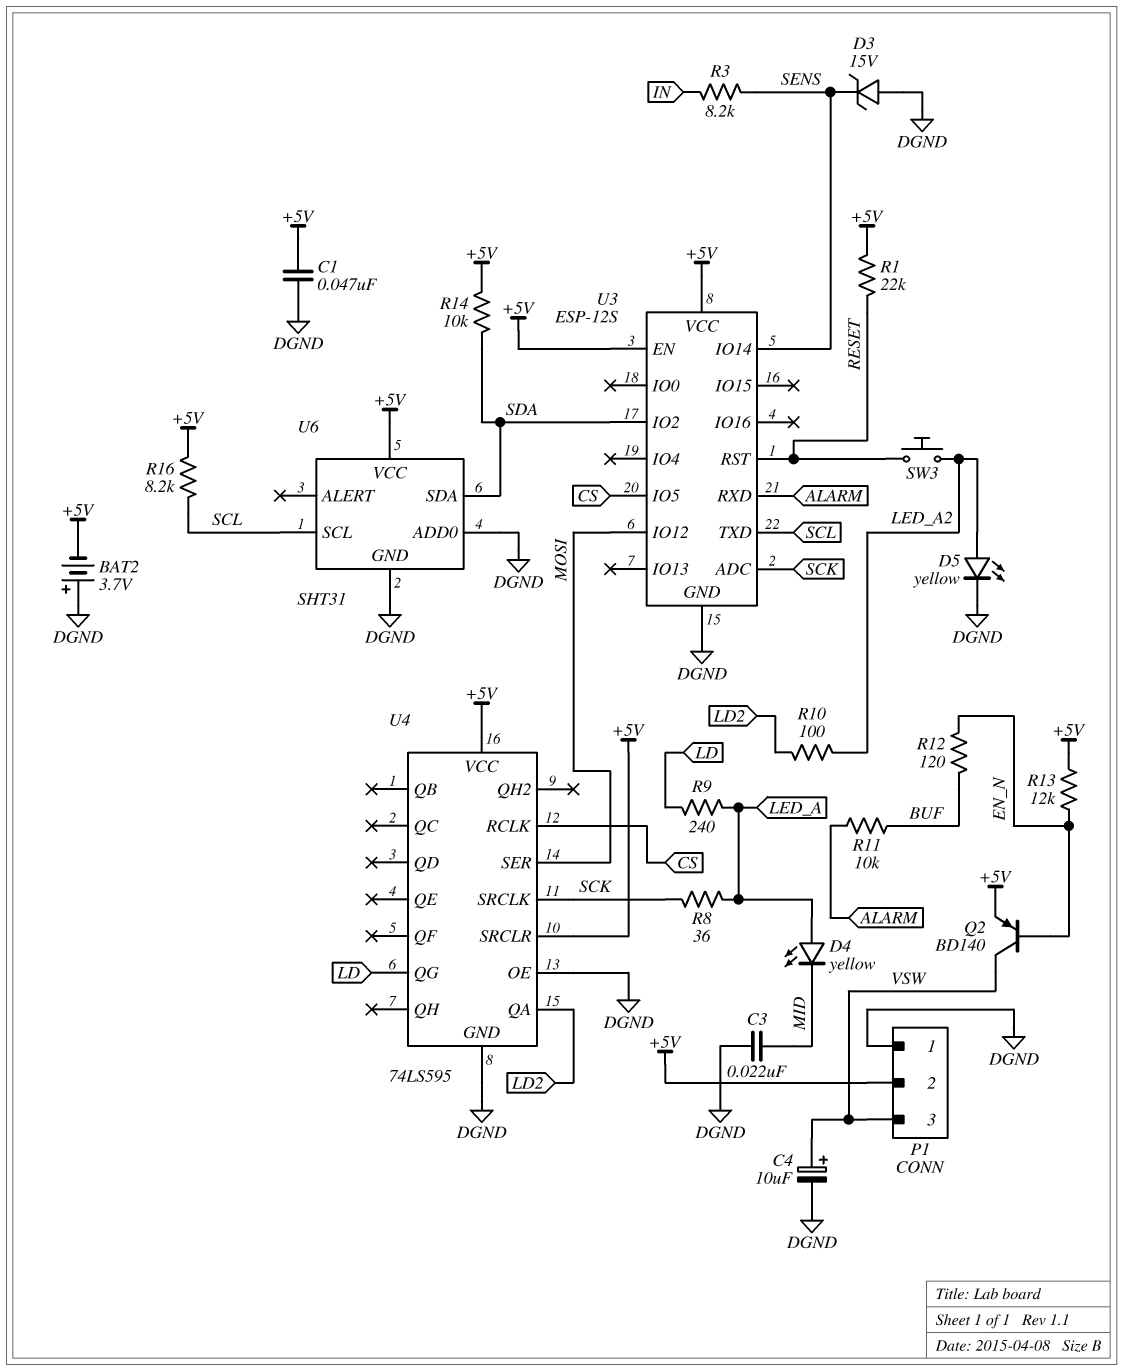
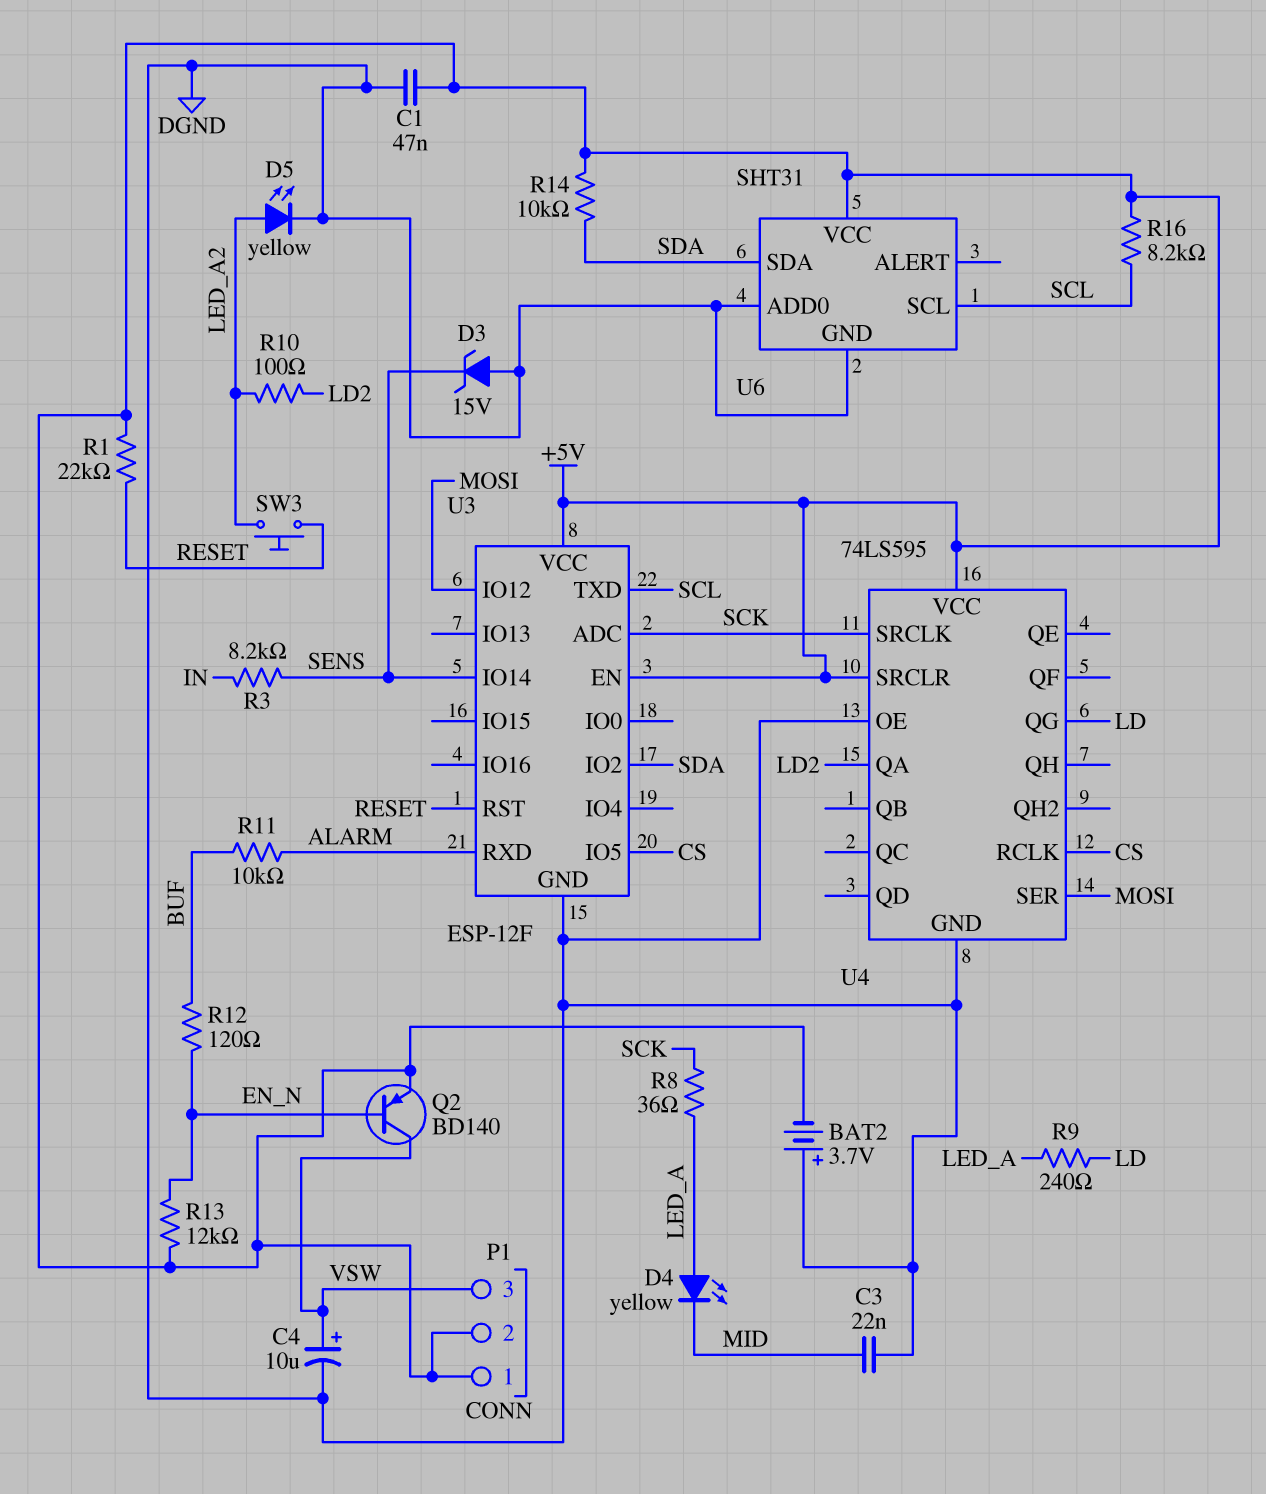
P1 pin 1: DGND -> +5V
U3: ESP-12S -> ESP-12F

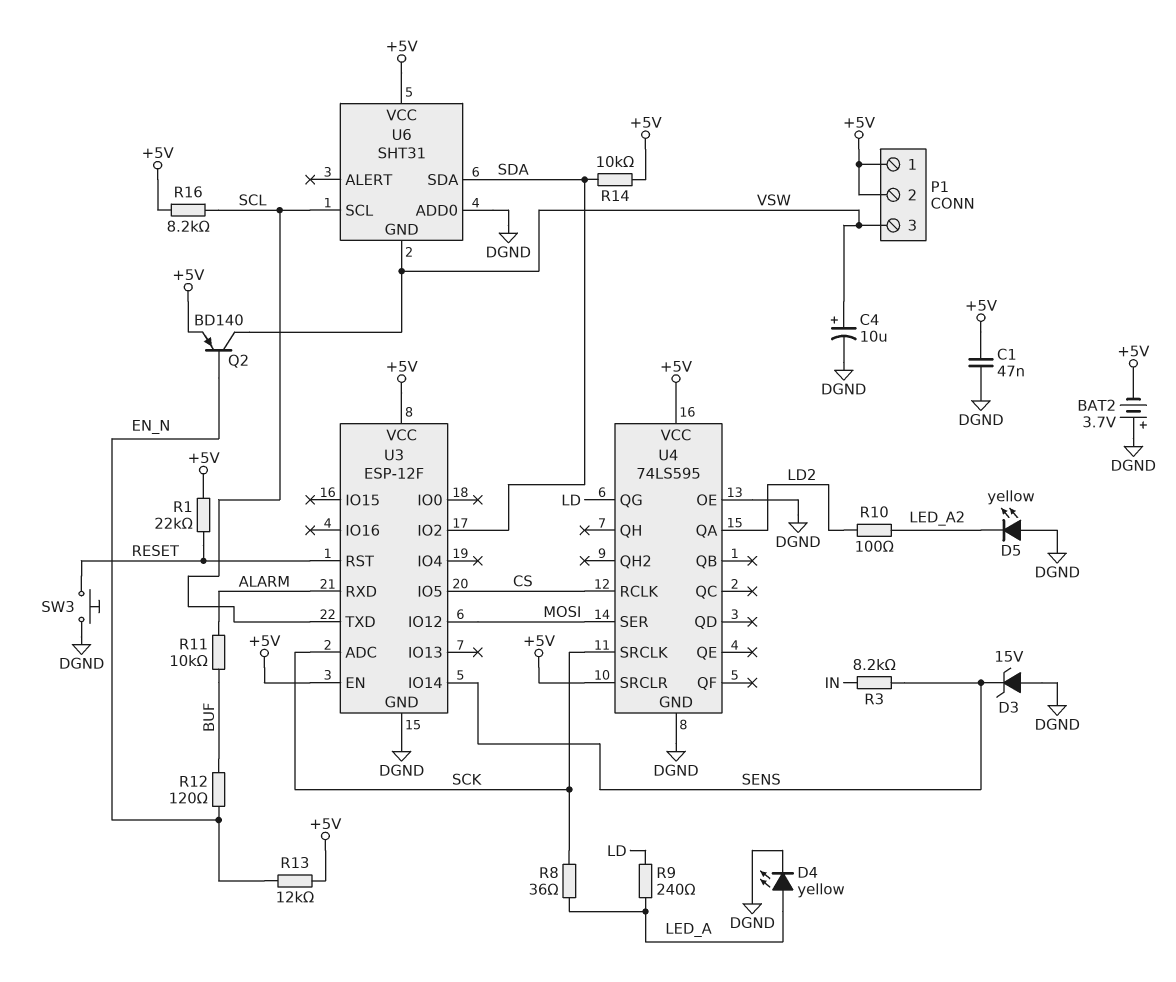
C3: 22nF (DGND, MID) -> none
D4: LED yellow (A LED_A, K MID) -> LED yellow (A LED_A, K DGND)
D5: LED yellow (A LED_A2, K DGND) -> LED yellow (A DGND, K LED_A2)
SW3: button (LED_A2, RESET) -> button (DGND, RESET)
U6 pin GND: DGND -> VSW

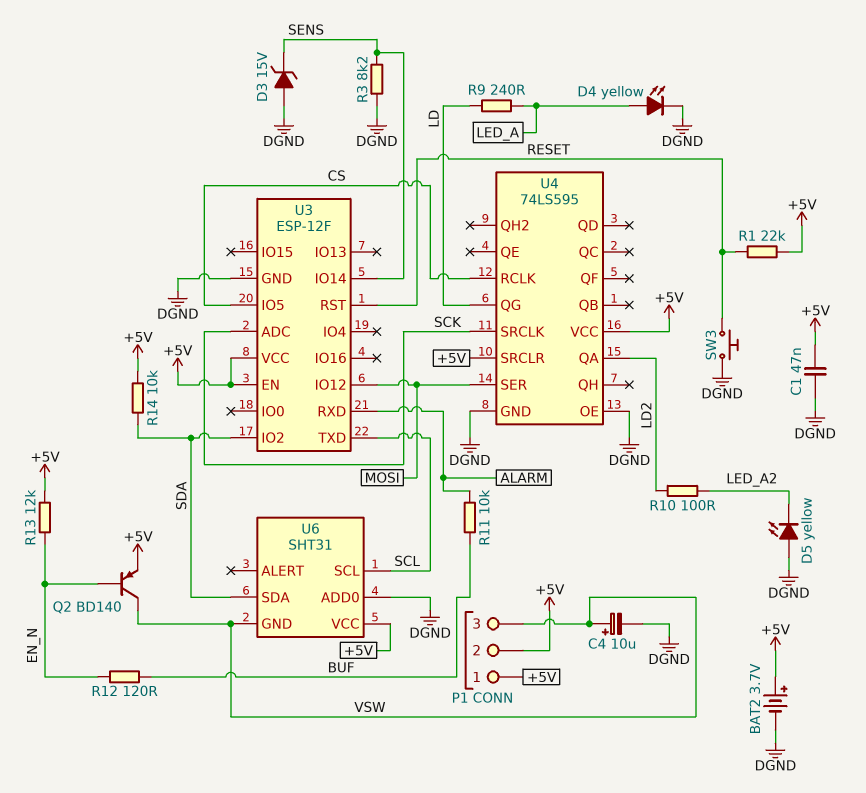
BAT2: 3.7V (plus DGND, minus +5V) -> 3.7V (plus +5V, minus DGND)
R3: 8.2k (IN, SENS) -> 8.2k (DGND, SENS)
R8: 36 (LED_A, SCK) -> none
R16: 8.2k (+5V, SCL) -> none

